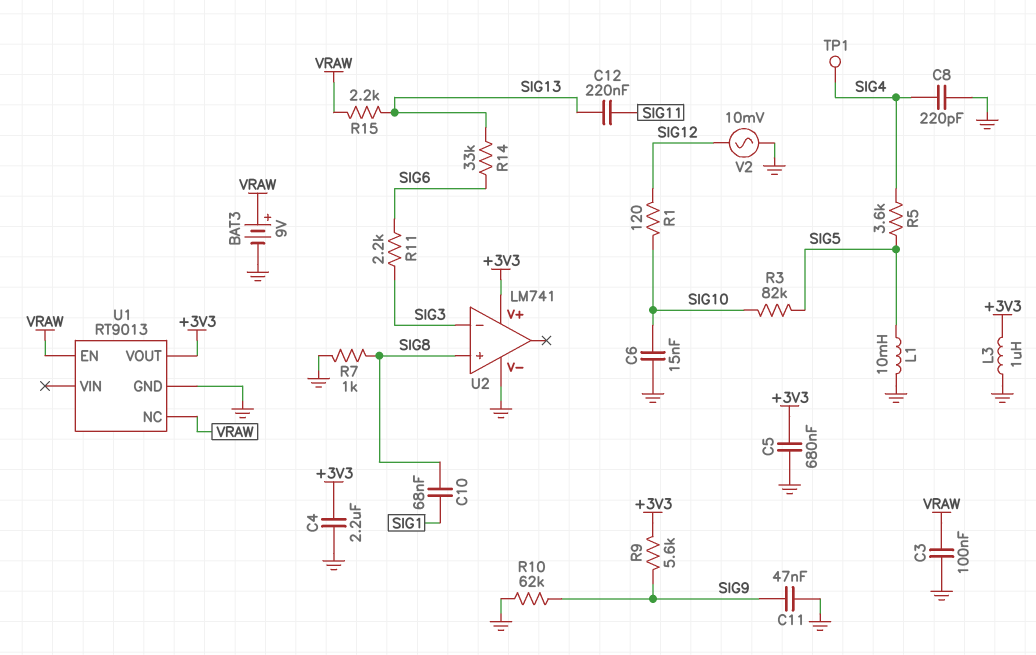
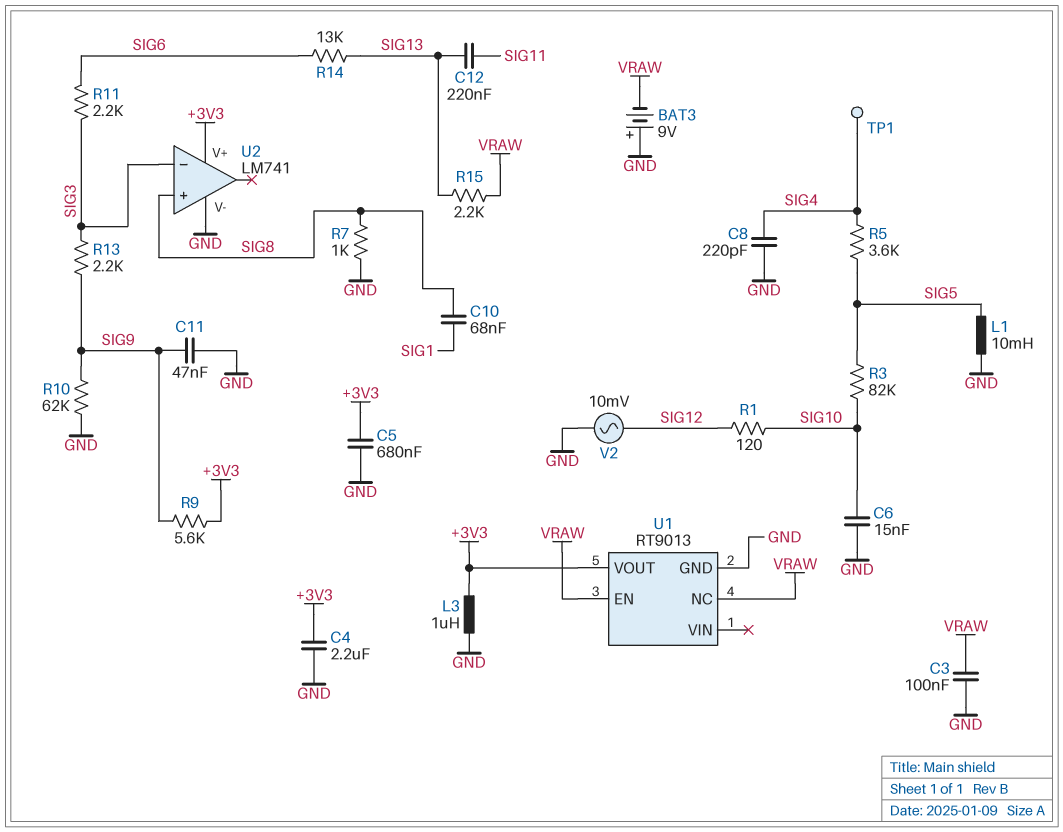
BAT3: 9V (plus VRAW, minus GND) -> 9V (plus GND, minus VRAW)
R13: none -> 2.2k (SIG3, SIG9)
R14: 33k (SIG6, SIG13) -> 13k (SIG6, SIG13)

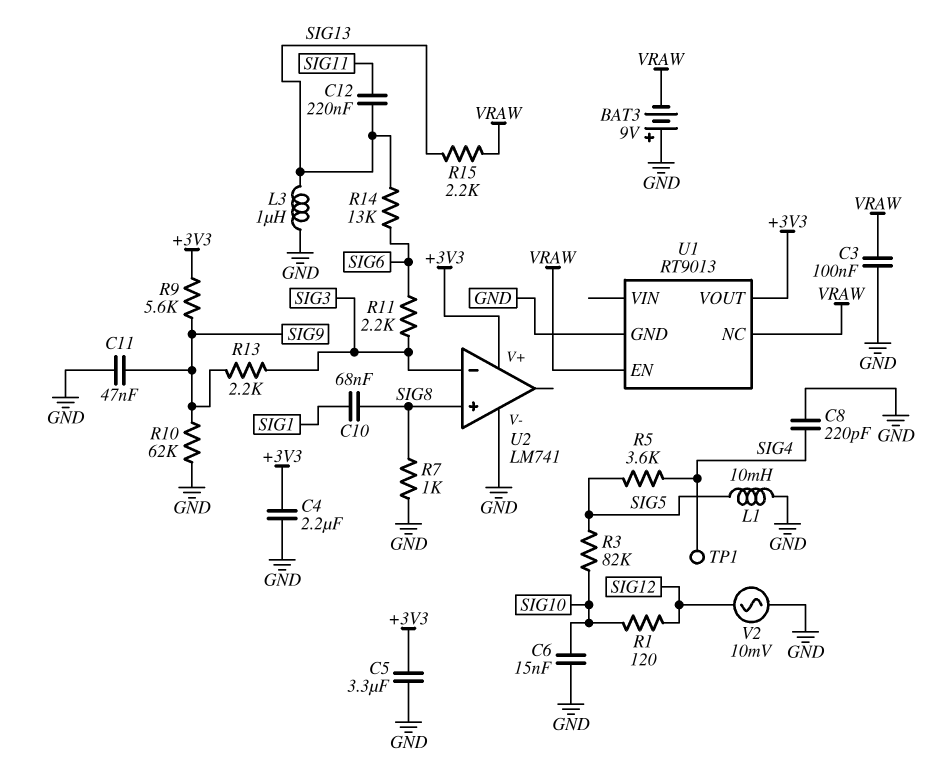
C5: 680nF (+3V3, GND) -> 3.3uF (+3V3, GND)
L3: 1uH (+3V3, GND) -> 1uH (GND, SIG13)

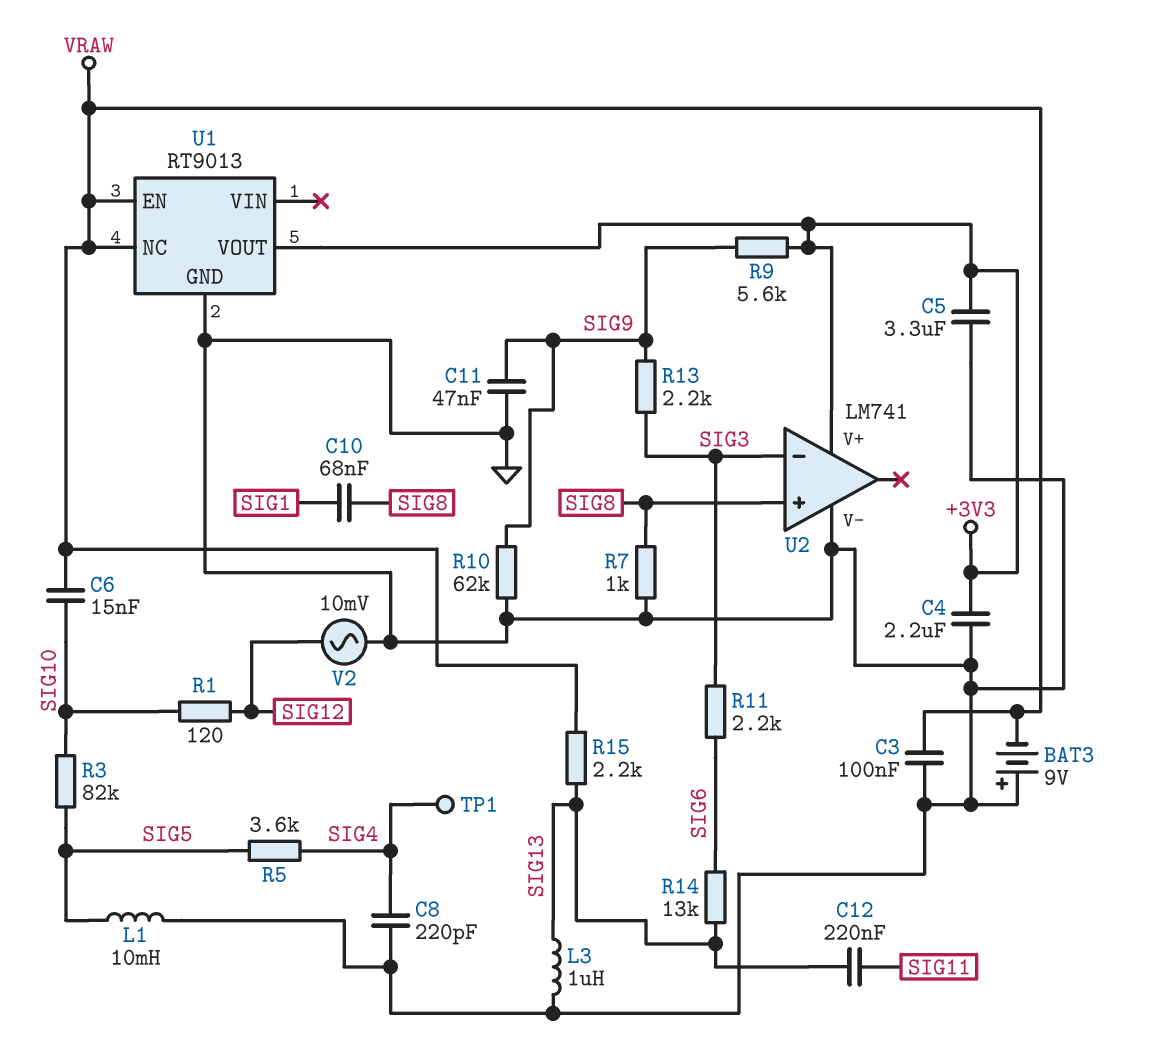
C6: 15nF (GND, SIG10) -> 15nF (SIG10, VRAW)

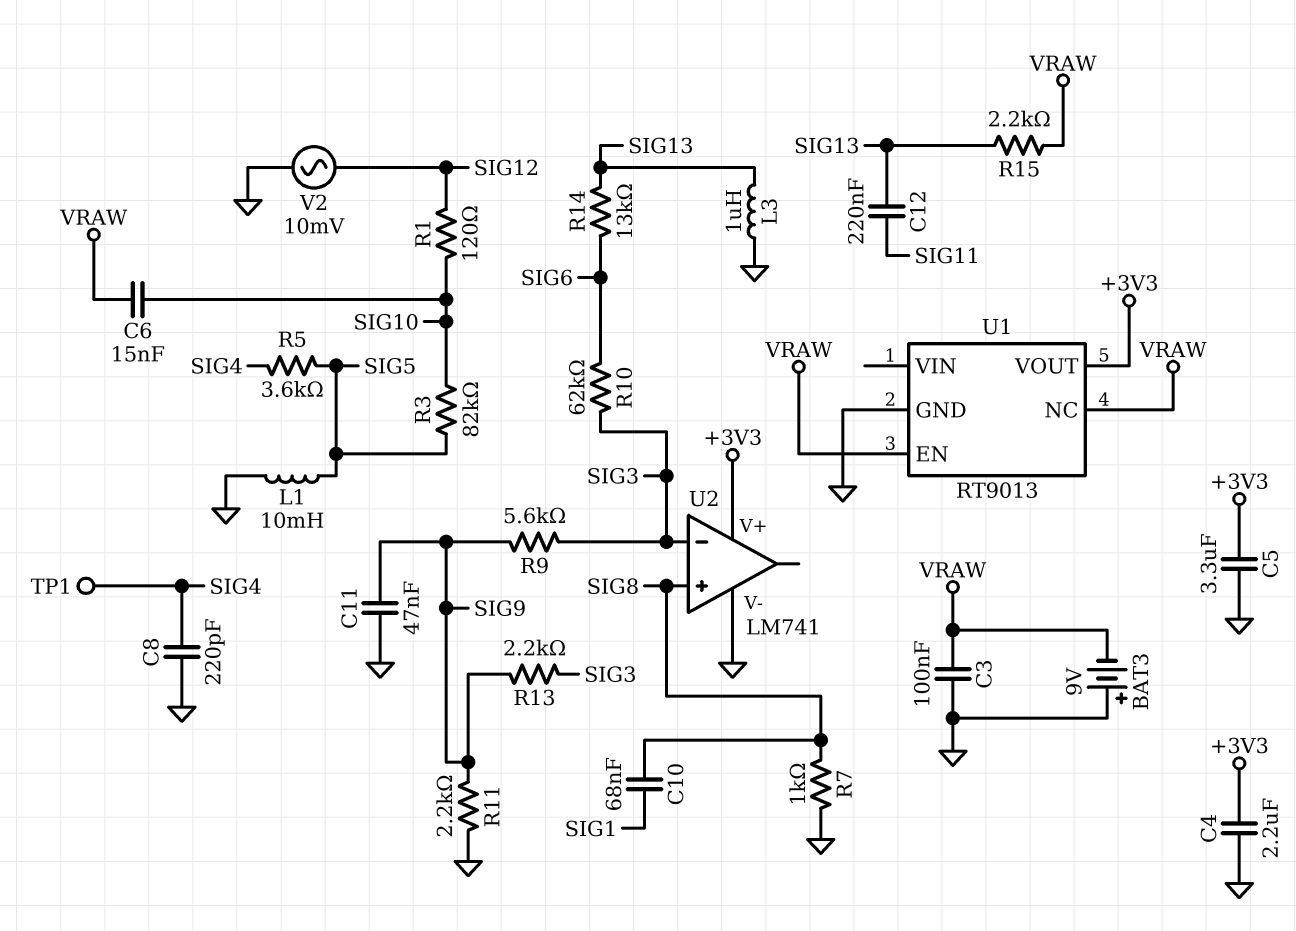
R9: 5.6k (+3V3, SIG9) -> 5.6k (SIG3, SIG9)
R10: 62k (GND, SIG9) -> 62k (SIG3, SIG6)
R11: 2.2k (SIG3, SIG6) -> 2.2k (GND, SIG9)

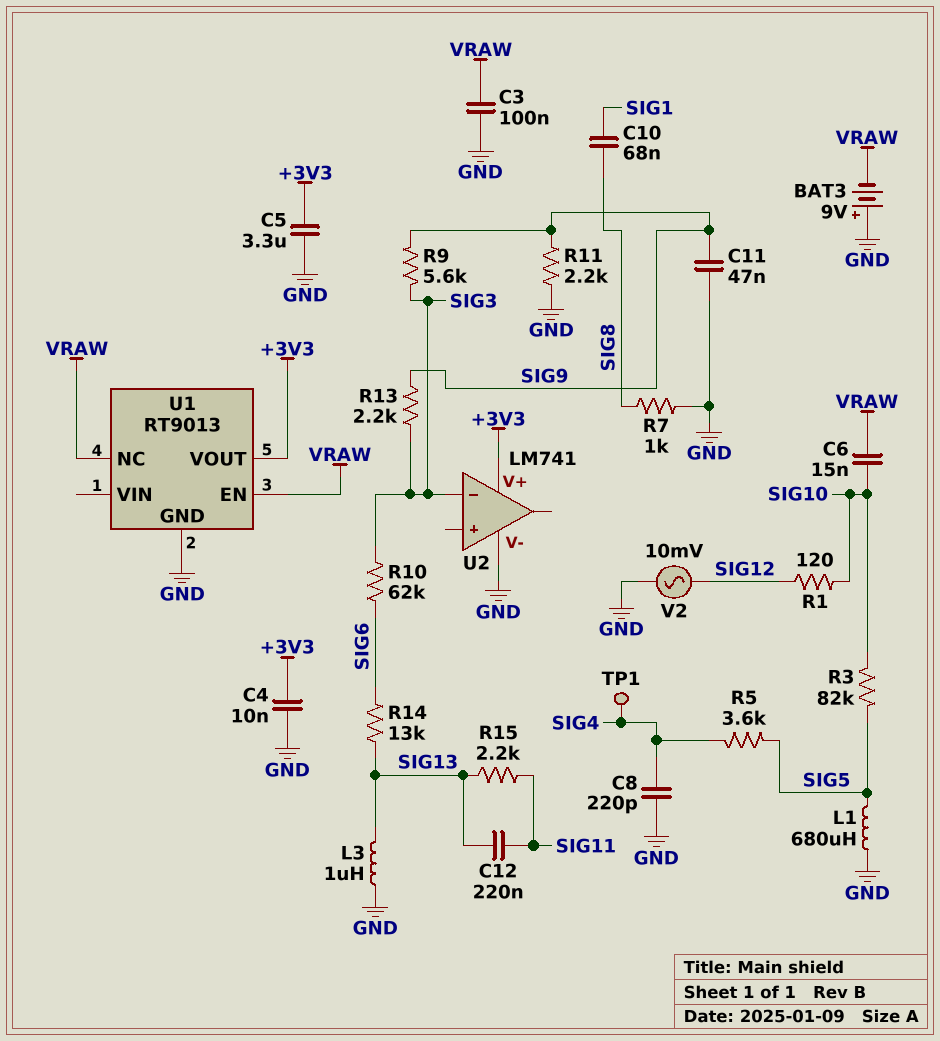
C4: 2.2uF (+3V3, GND) -> 10nF (+3V3, GND)
L1: 10mH (GND, SIG5) -> 680uH (GND, SIG5)
R15: 2.2k (SIG13, VRAW) -> 2.2k (SIG11, SIG13)
U2 pin in+: SIG8 -> none

